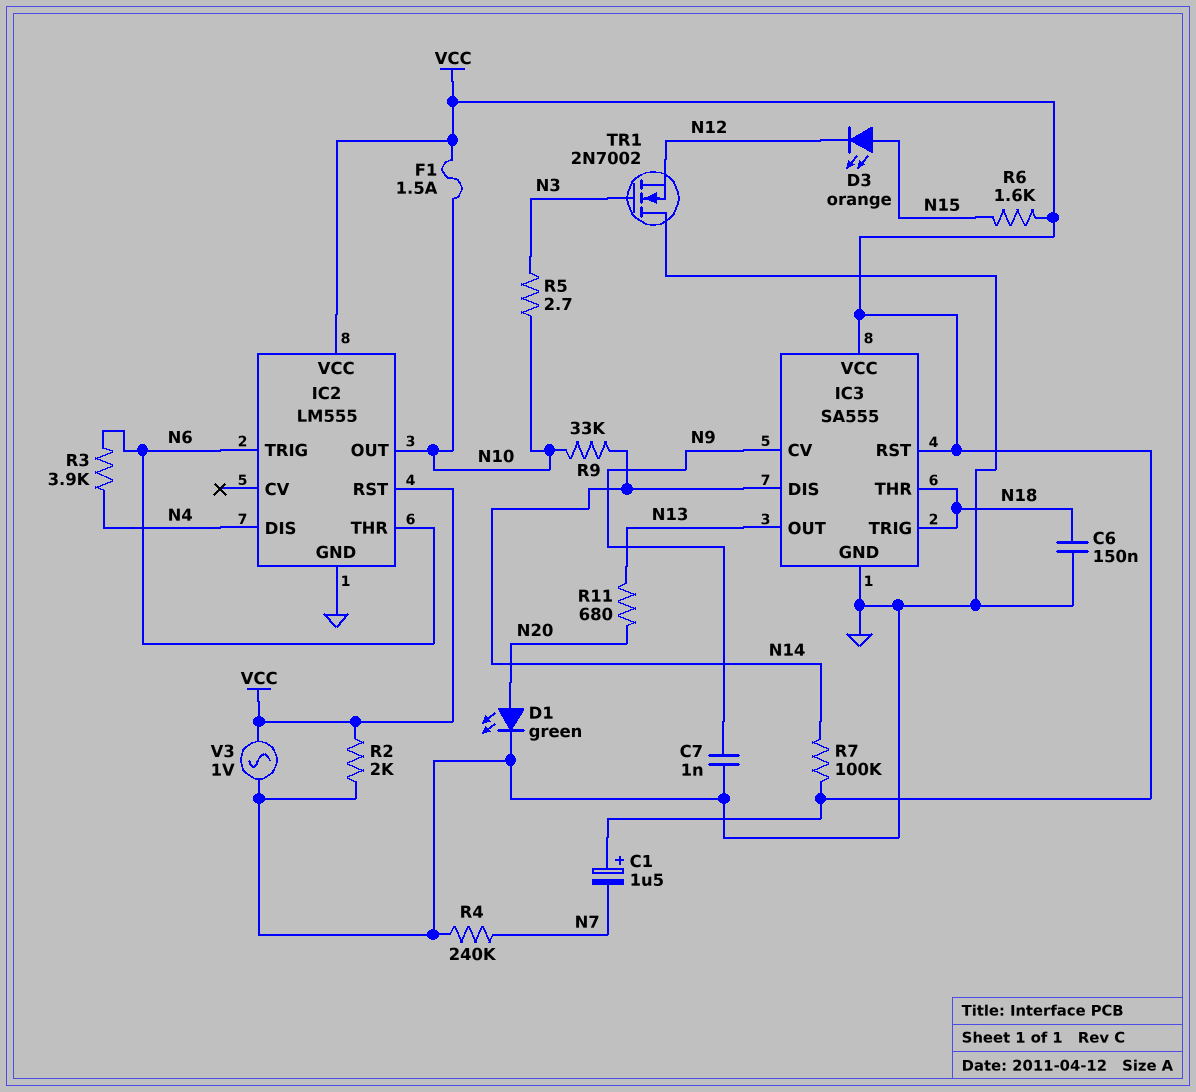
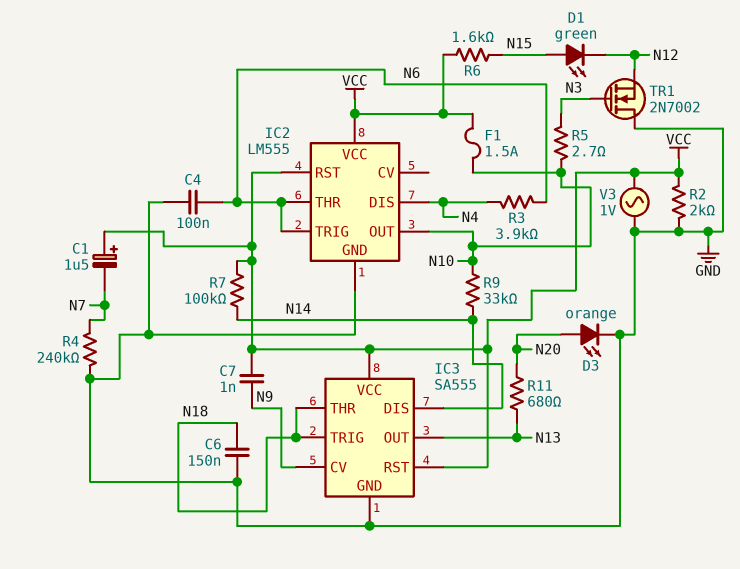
C4: none -> 100nF (GND, N6)
C7: 1nF (GND, N9) -> 1nF (N9, VCC)
D1: LED green (A N20, K GND) -> LED green (A N15, K N12)
D3: LED orange (A N15, K N12) -> LED orange (A N20, K GND)

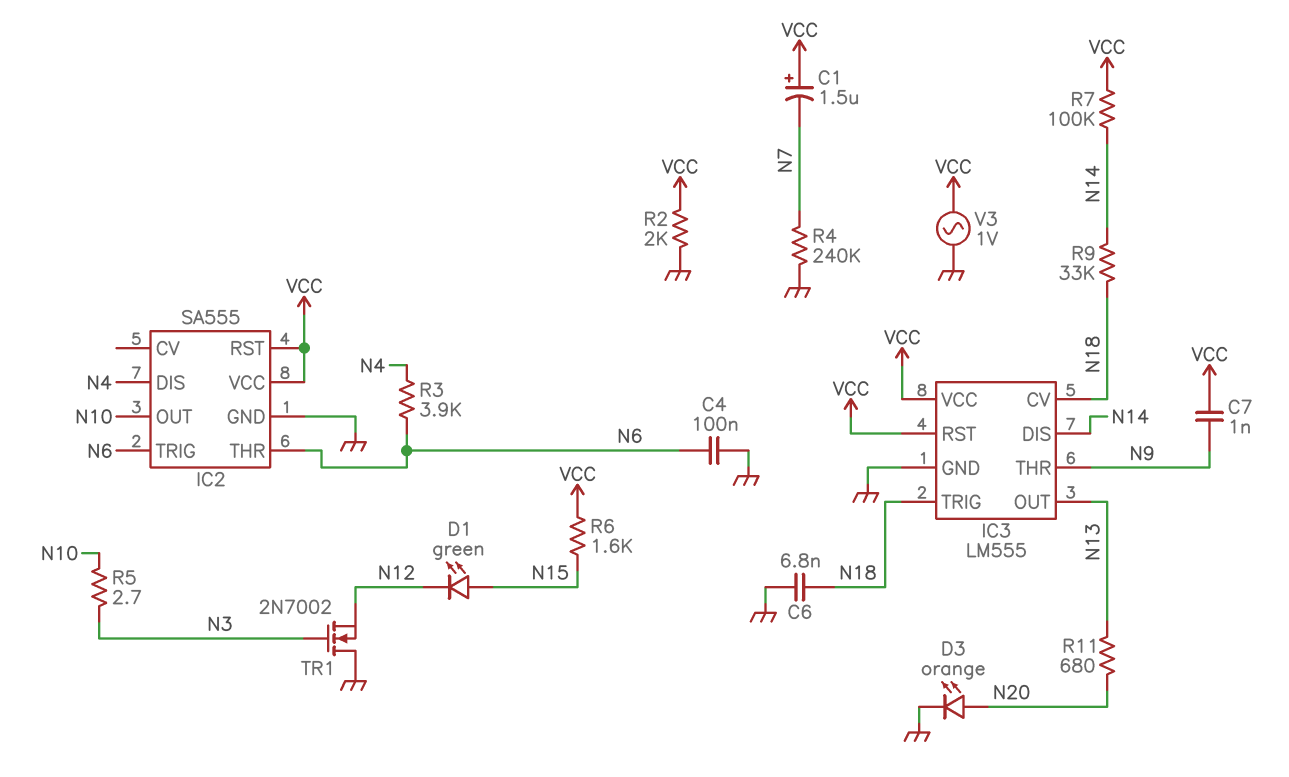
C6: 150nF (GND, N18) -> 6.8nF (GND, N18)
F1: 1.5A (N10, VCC) -> none
IC2: LM555 -> SA555
IC3: SA555 -> LM555
IC3 pin CV: N9 -> N18
IC3 pin THR: N18 -> N9
R9: 33k (N10, N14) -> 33k (N14, N18)

